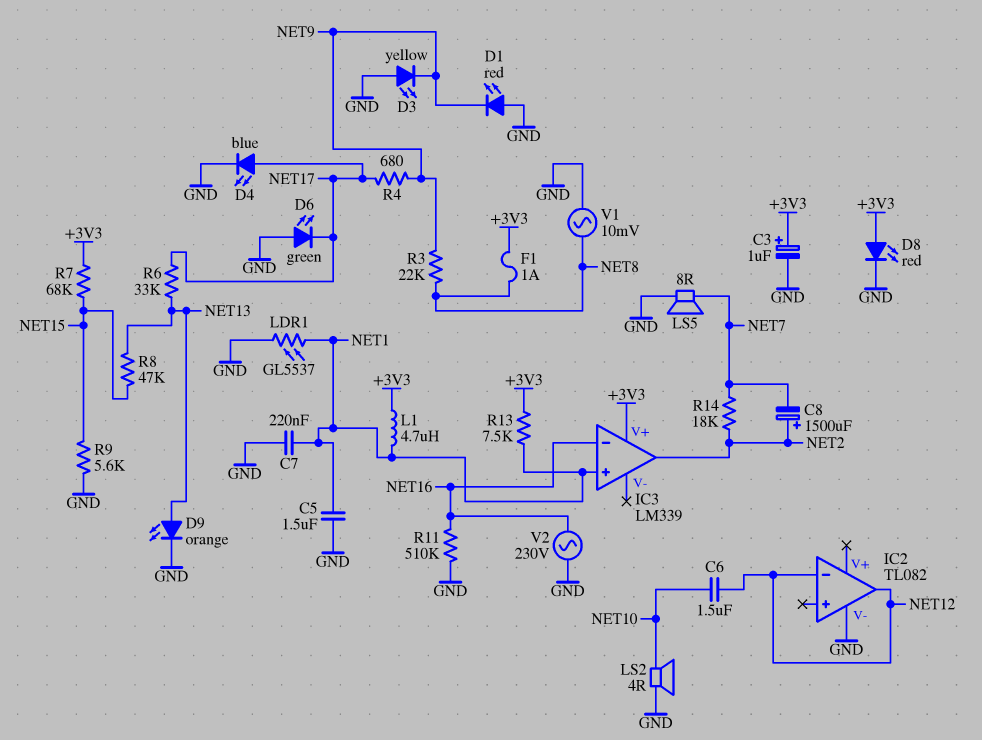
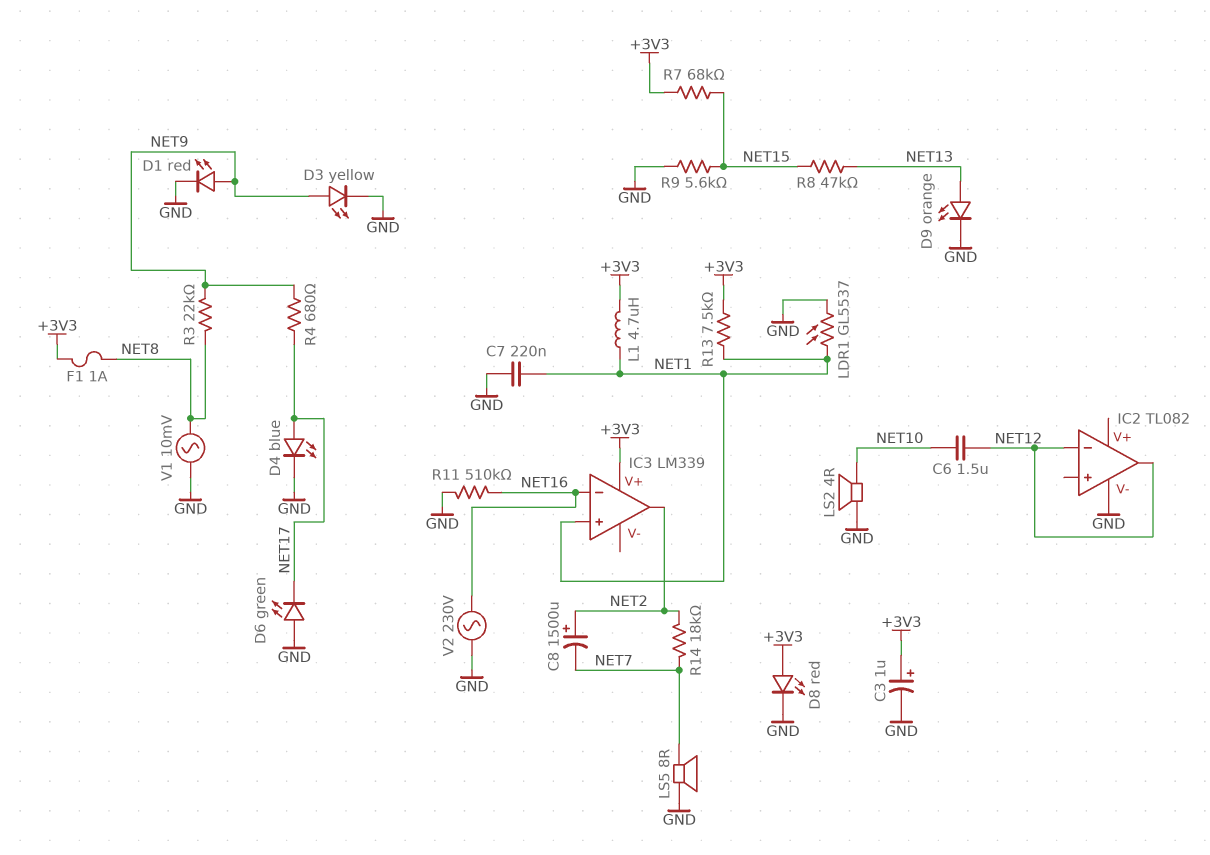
C5: 1.5uF (GND, NET1) -> none
D1: LED red (A GND, K NET9) -> LED red (A NET9, K GND)
D3: LED yellow (A GND, K NET9) -> LED yellow (A NET9, K GND)
R6: 33k (NET13, NET17) -> none

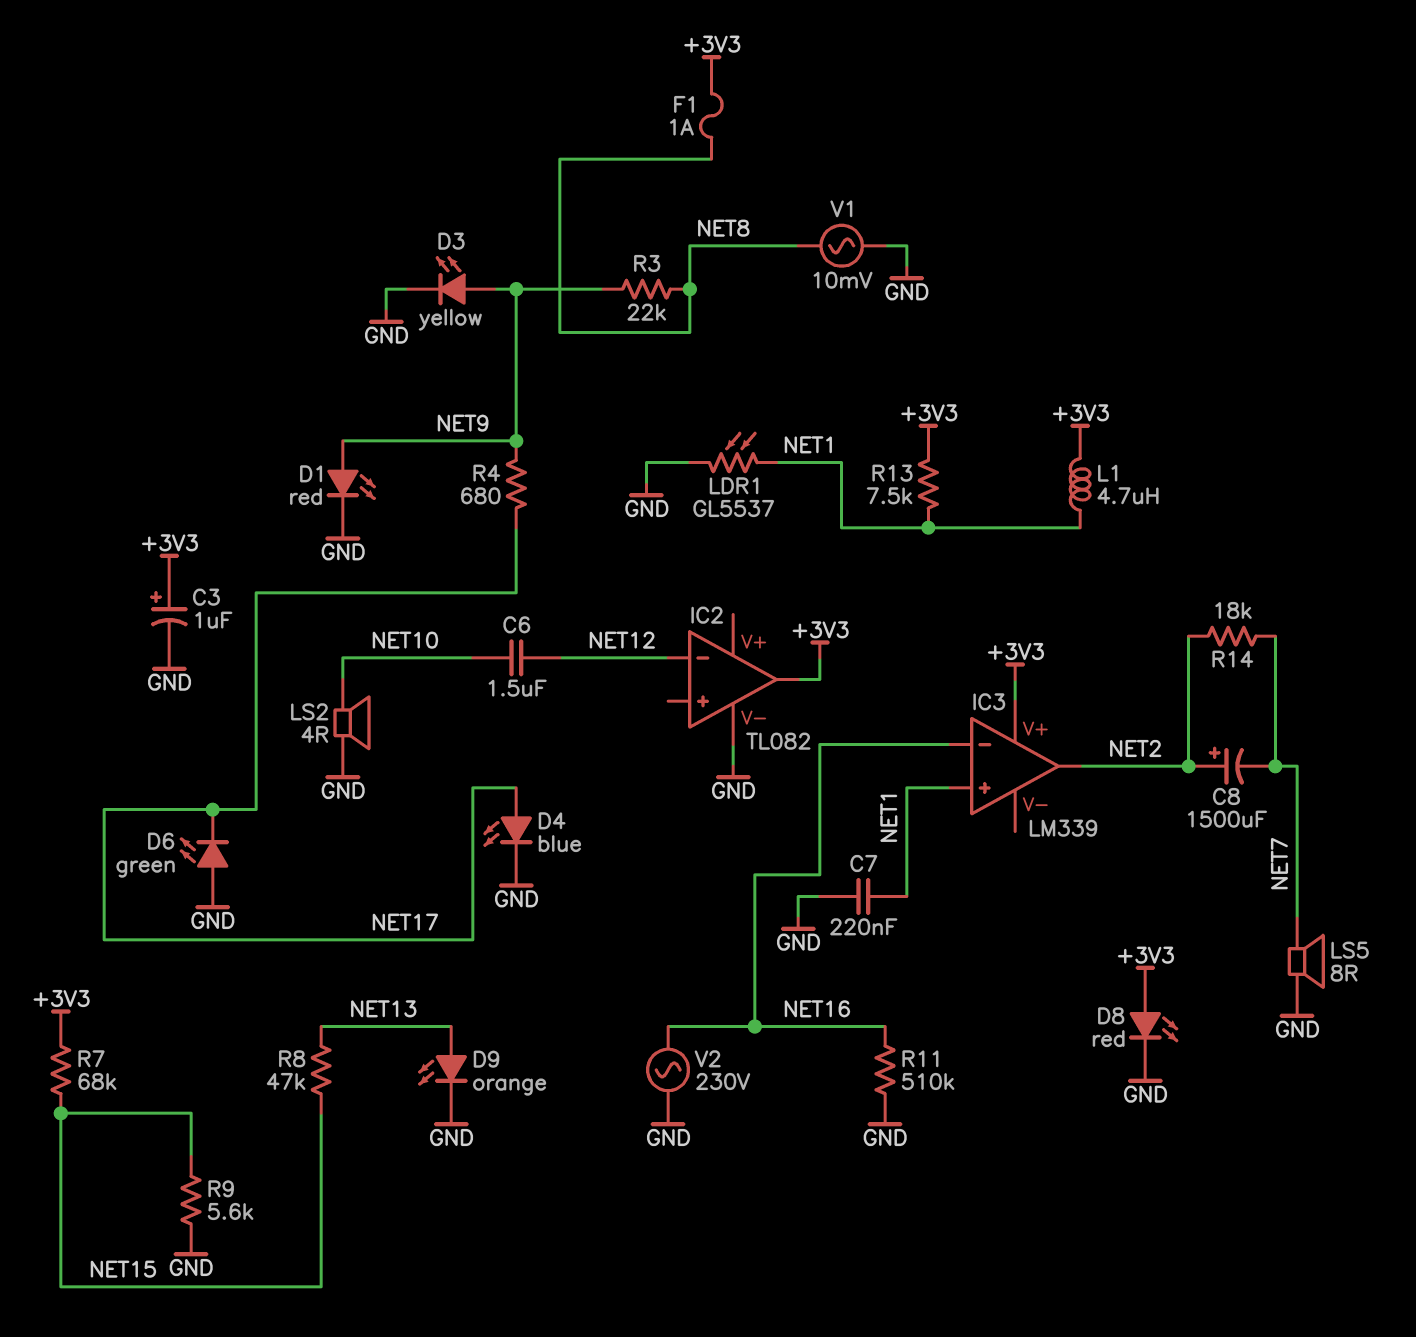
IC2 pin out: NET12 -> +3V3

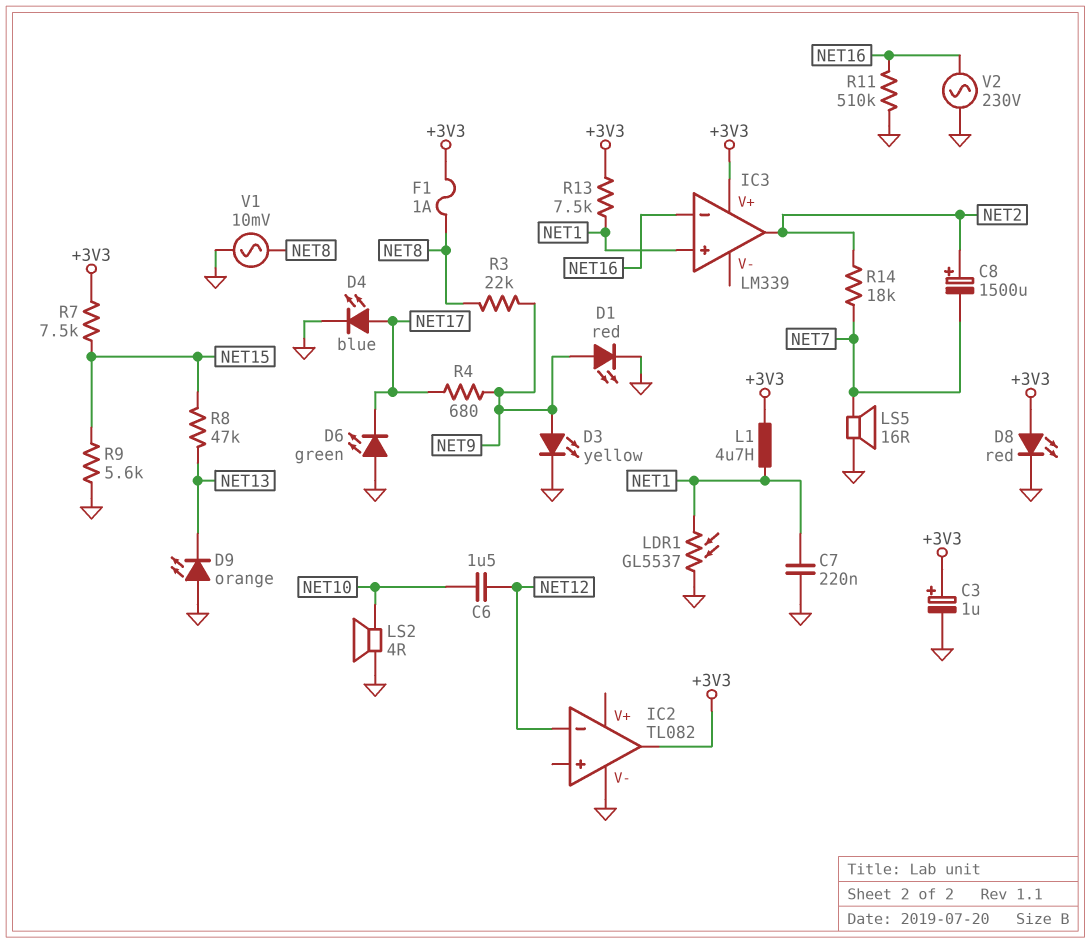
D9: LED orange (A NET13, K GND) -> LED orange (A GND, K NET13)
LS5: speaker 8R (GND, NET7) -> speaker 16R (GND, NET7)
R7: 68k (+3V3, NET15) -> 7.5k (+3V3, NET15)

